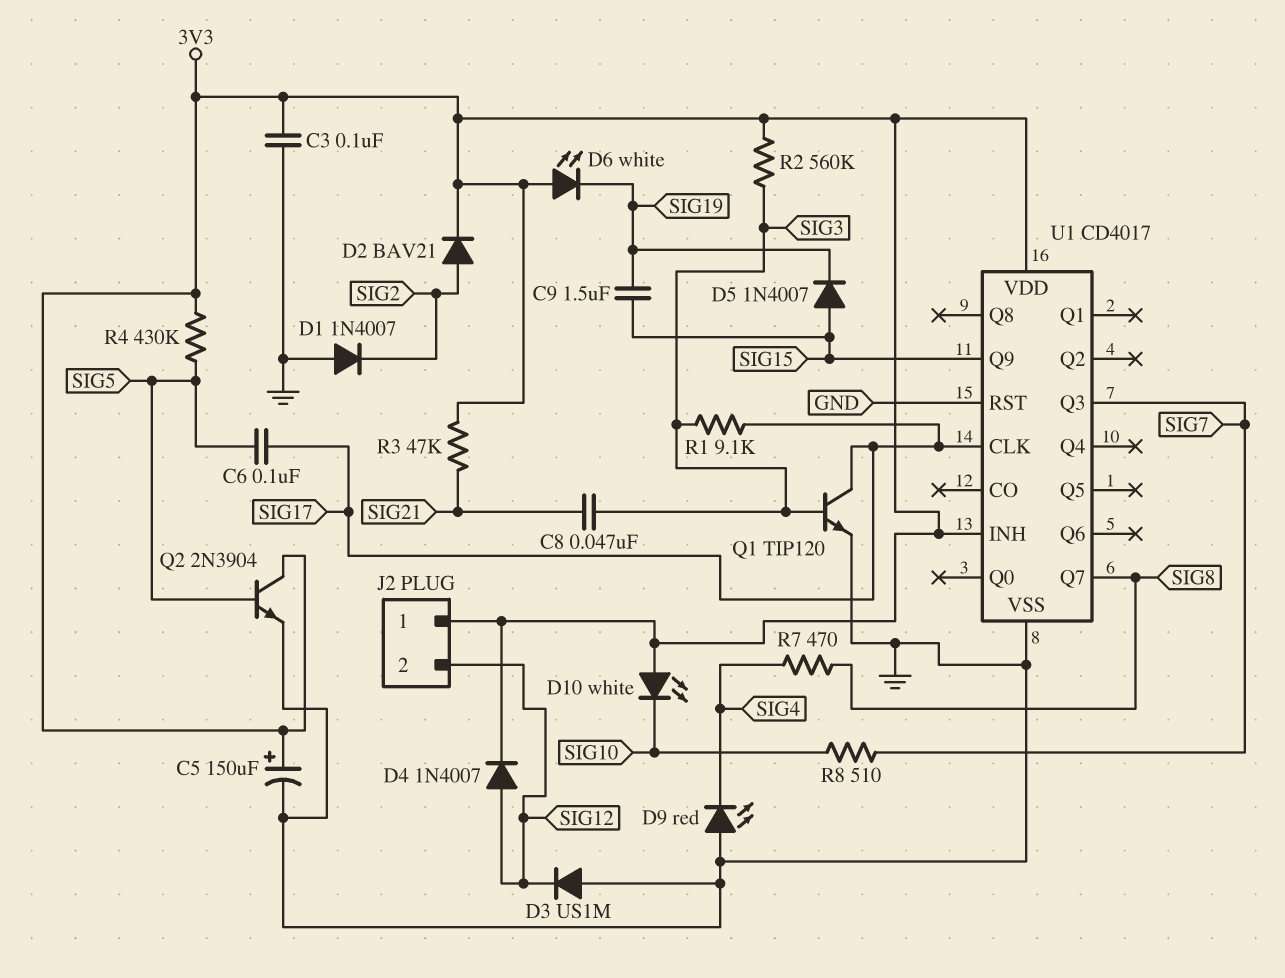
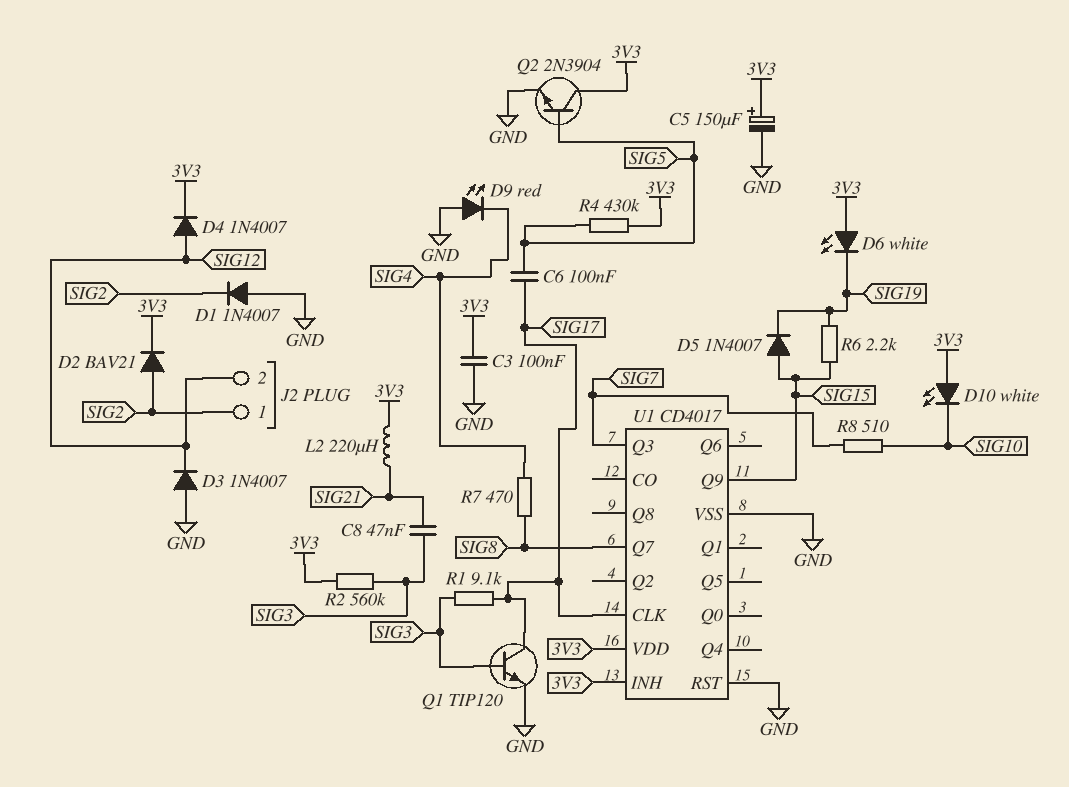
C9: 1.5uF (SIG15, SIG19) -> none
D3: diode US1M (A GND, K SIG12) -> diode 1N4007 (A GND, K SIG12)
J2 pin 1: 3V3 -> SIG2
L2: none -> 220uH (3V3, SIG21)
R3: 47k (3V3, SIG21) -> none
R6: none -> 2.2k (SIG15, SIG19)

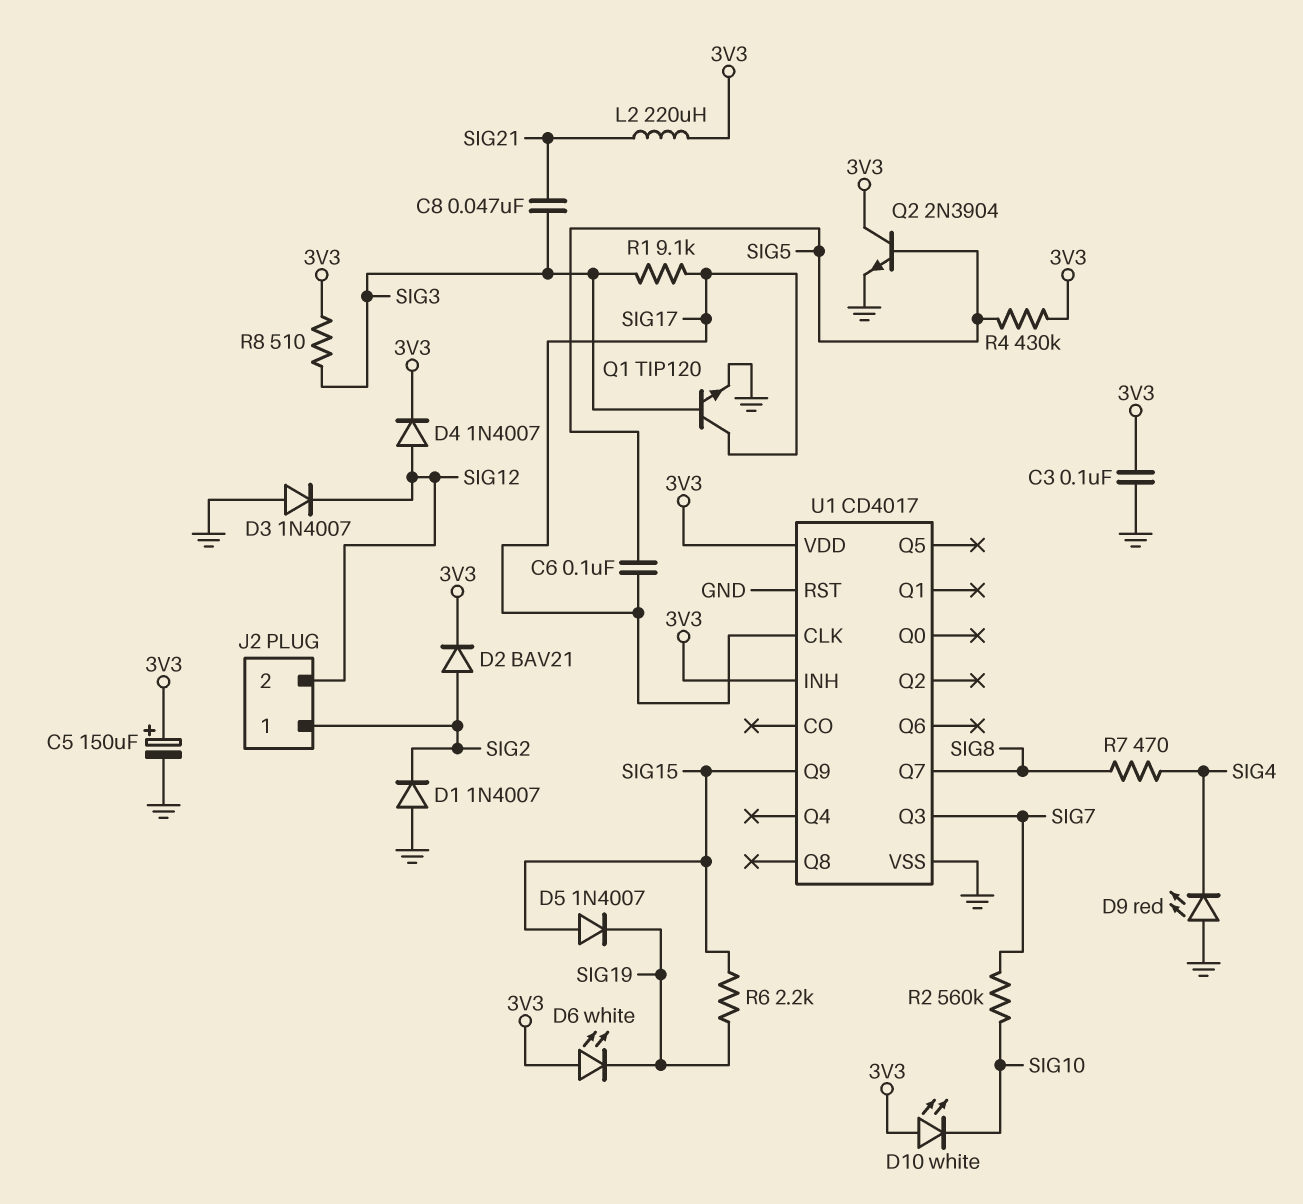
R2: 560k (3V3, SIG3) -> 560k (SIG7, SIG10)
R8: 510 (SIG7, SIG10) -> 510 (3V3, SIG3)

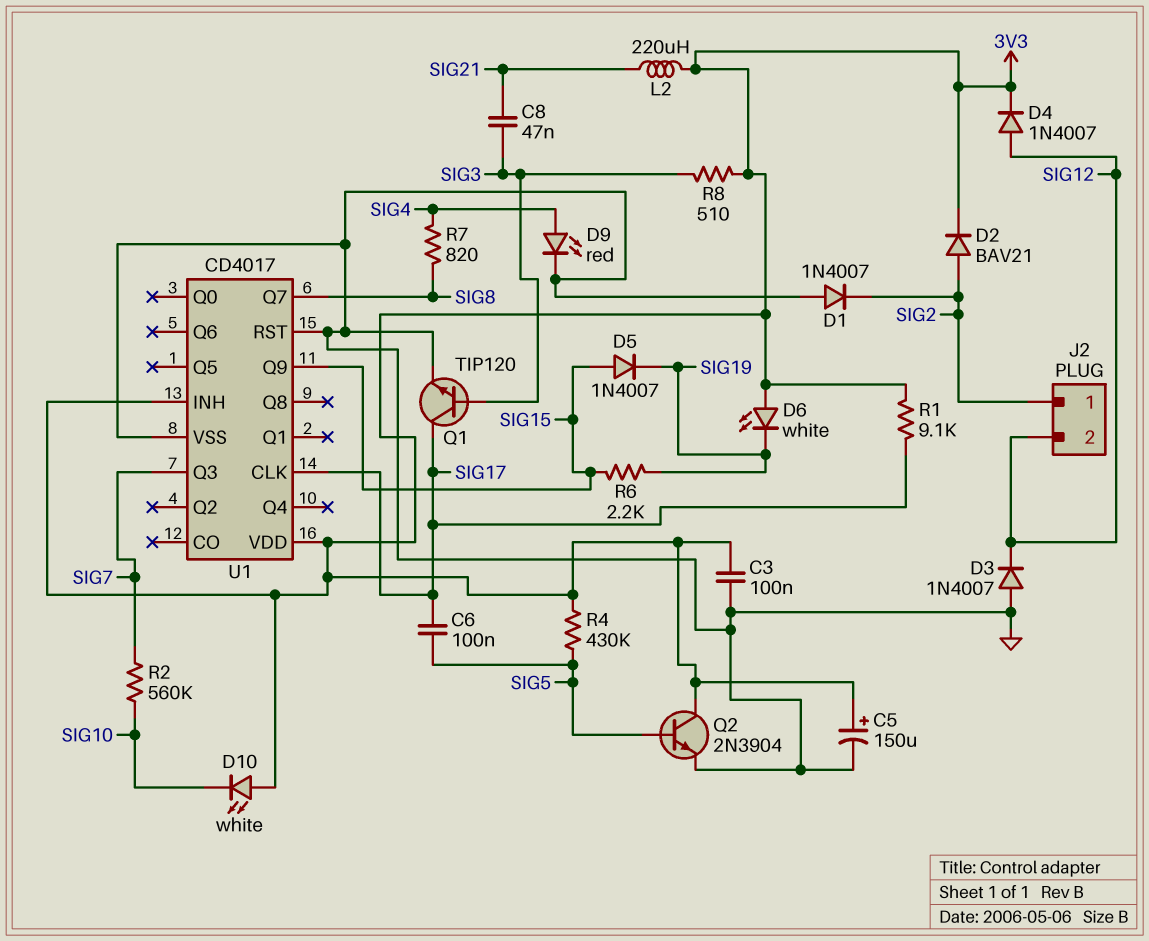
D9: LED red (A GND, K SIG4) -> LED red (A SIG4, K GND)
R1: 9.1k (SIG3, SIG17) -> 9.1k (3V3, SIG17)
R7: 470 (SIG4, SIG8) -> 820 (SIG4, SIG8)

